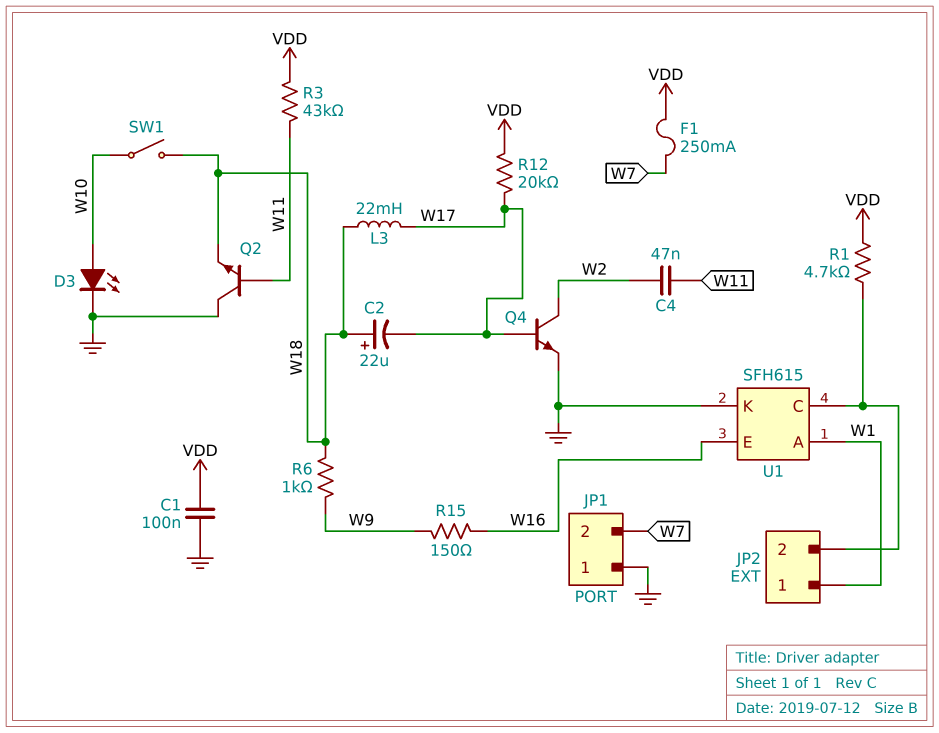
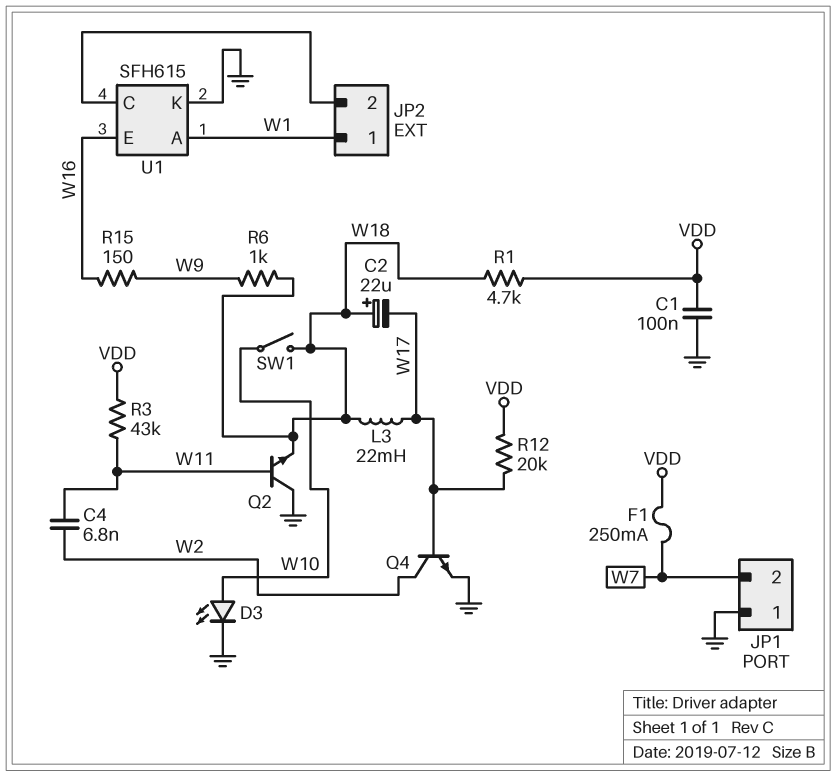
C4: 47nF (W2, W11) -> 6.8nF (W2, W11)
R1: 4.7k (JP2/2, VDD) -> 4.7k (VDD, W18)

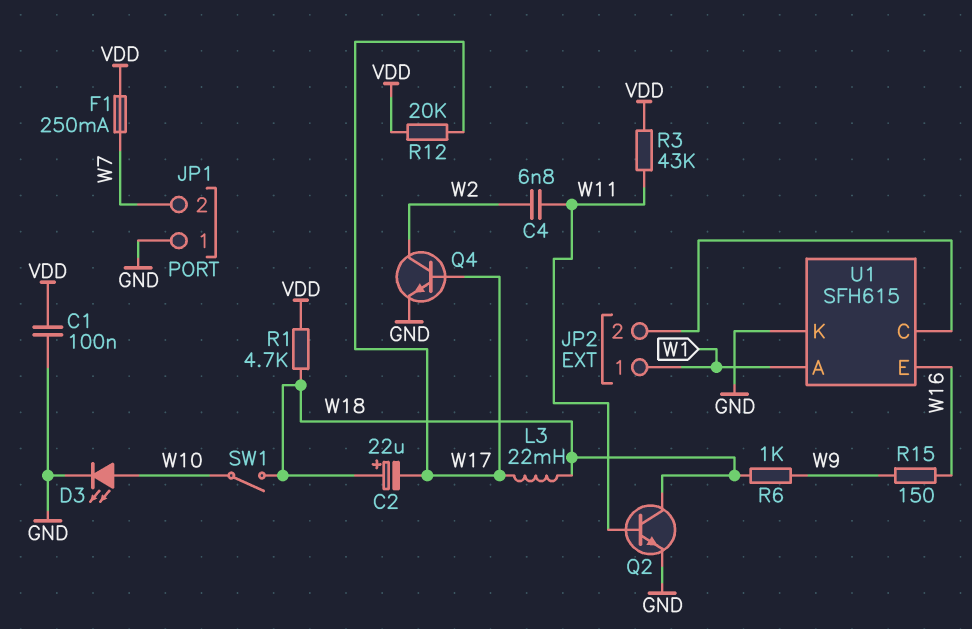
Q2: NPN (B W11, C GND, E W18) -> NPN (B W11, C W18, E GND)

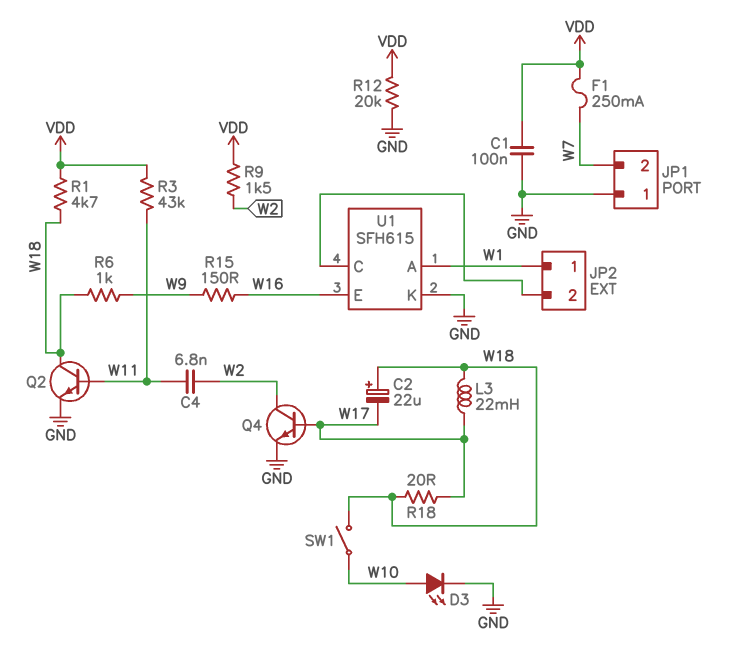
R9: none -> 1.5k (VDD, W2)
R12: 20k (VDD, W17) -> 20k (GND, VDD)
R18: none -> 20 (W17, W18)

